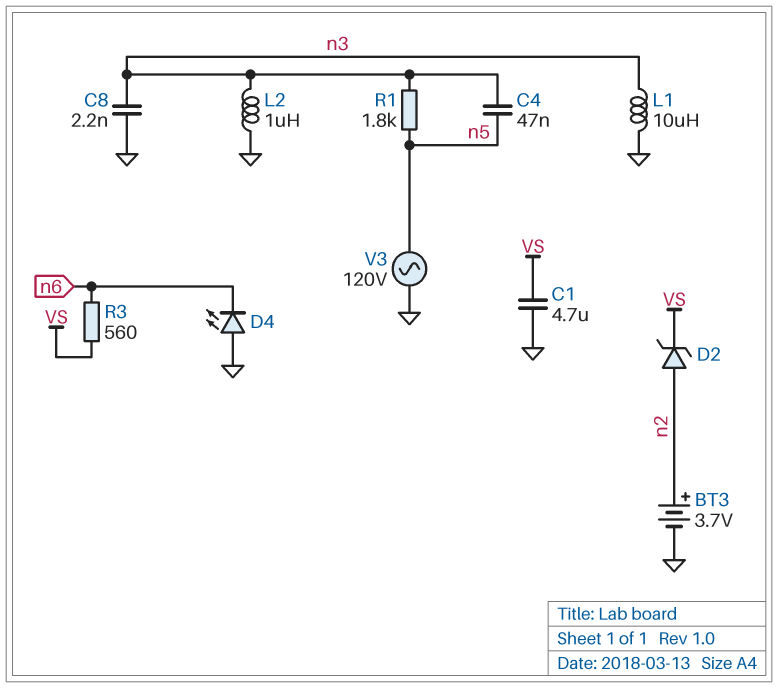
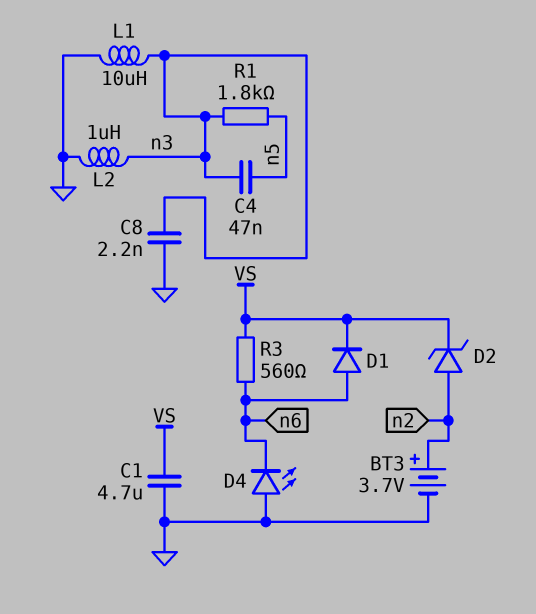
D1: none -> diode (A n6, K VS)
V3: AC 120V (GND, n5) -> none

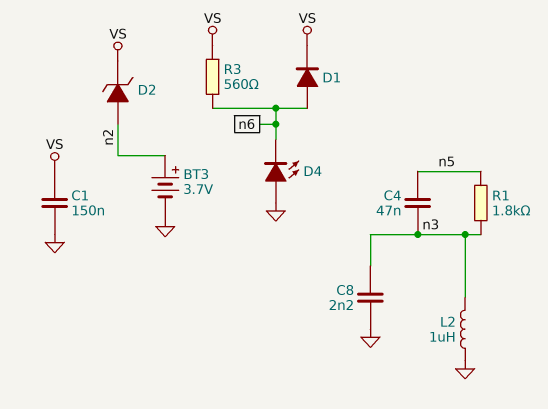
C1: 4.7uF (GND, VS) -> 150nF (GND, VS)
L1: 10uH (GND, n3) -> none

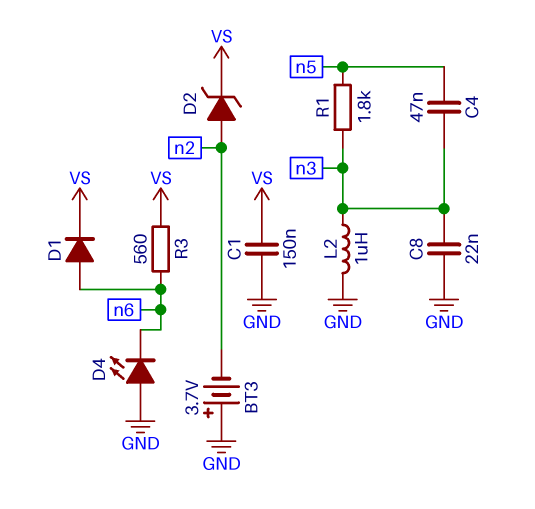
BT3: 3.7V (plus n2, minus GND) -> 3.7V (plus GND, minus n2)
C8: 2.2nF (GND, n3) -> 22nF (GND, n3)

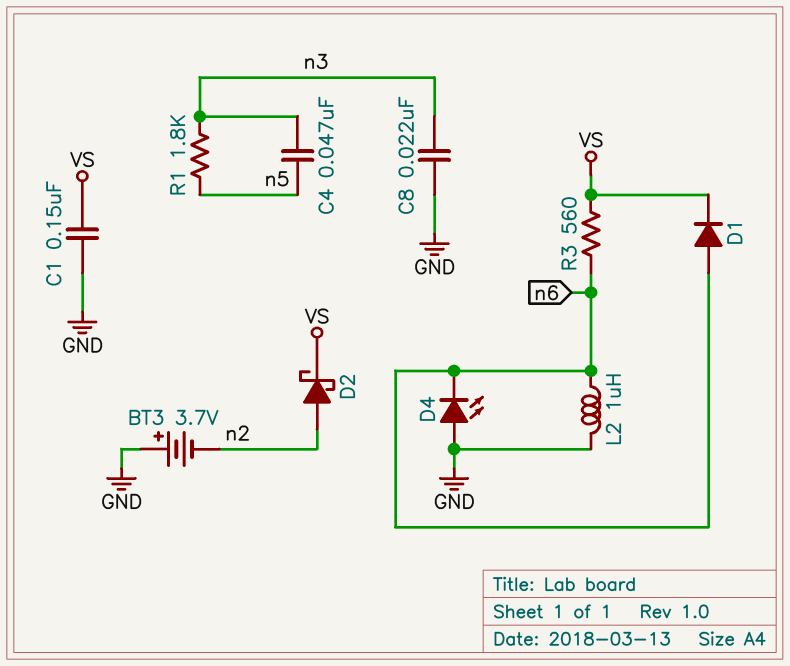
D2: zener (A n2, K VS) -> schottky (A n2, K VS)
L2: 1uH (GND, n3) -> 1uH (GND, n6)

